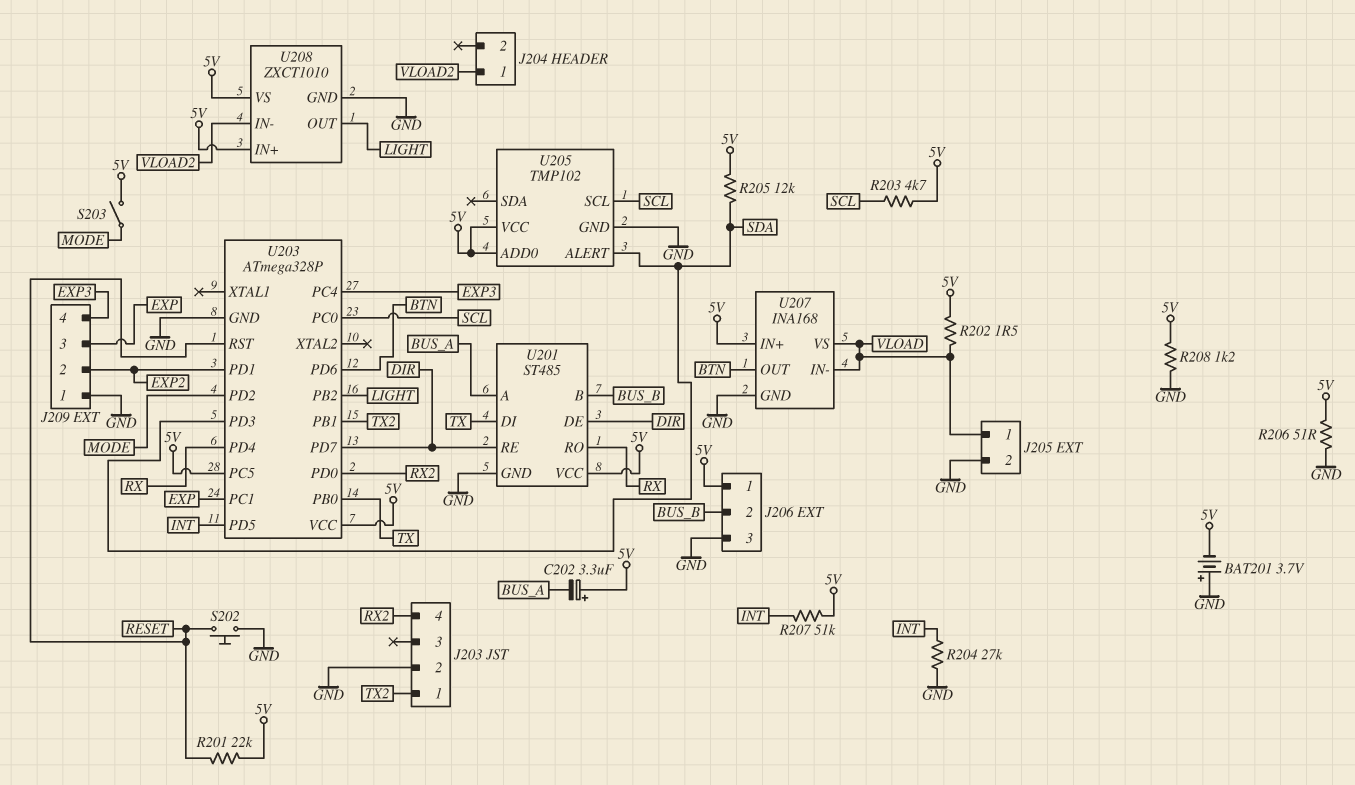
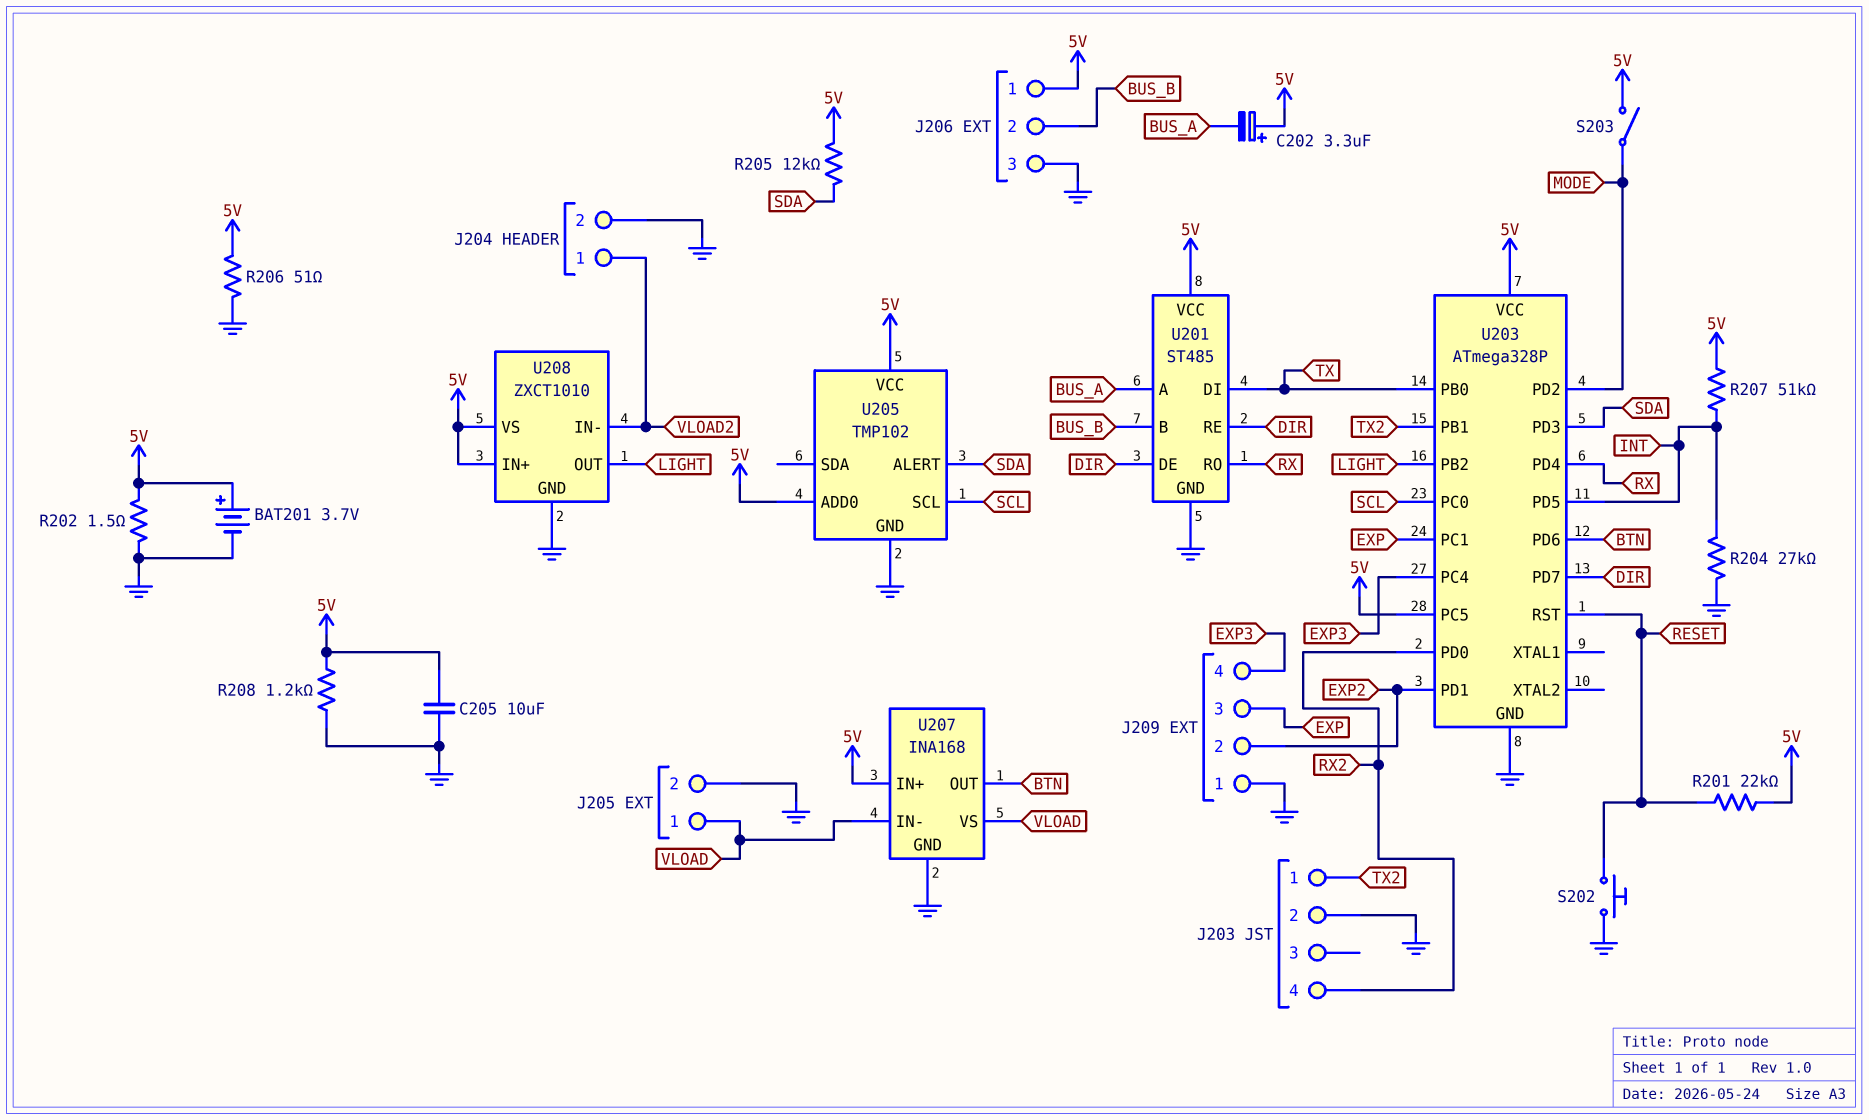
BAT201: 3.7V (plus GND, minus 5V) -> 3.7V (plus 5V, minus GND)
C205: none -> 10uF (5V, GND)
J204 pin 2: none -> GND
R202: 1.5 (5V, VLOAD) -> 1.5 (5V, GND)
R203: 4.7k (5V, SCL) -> none

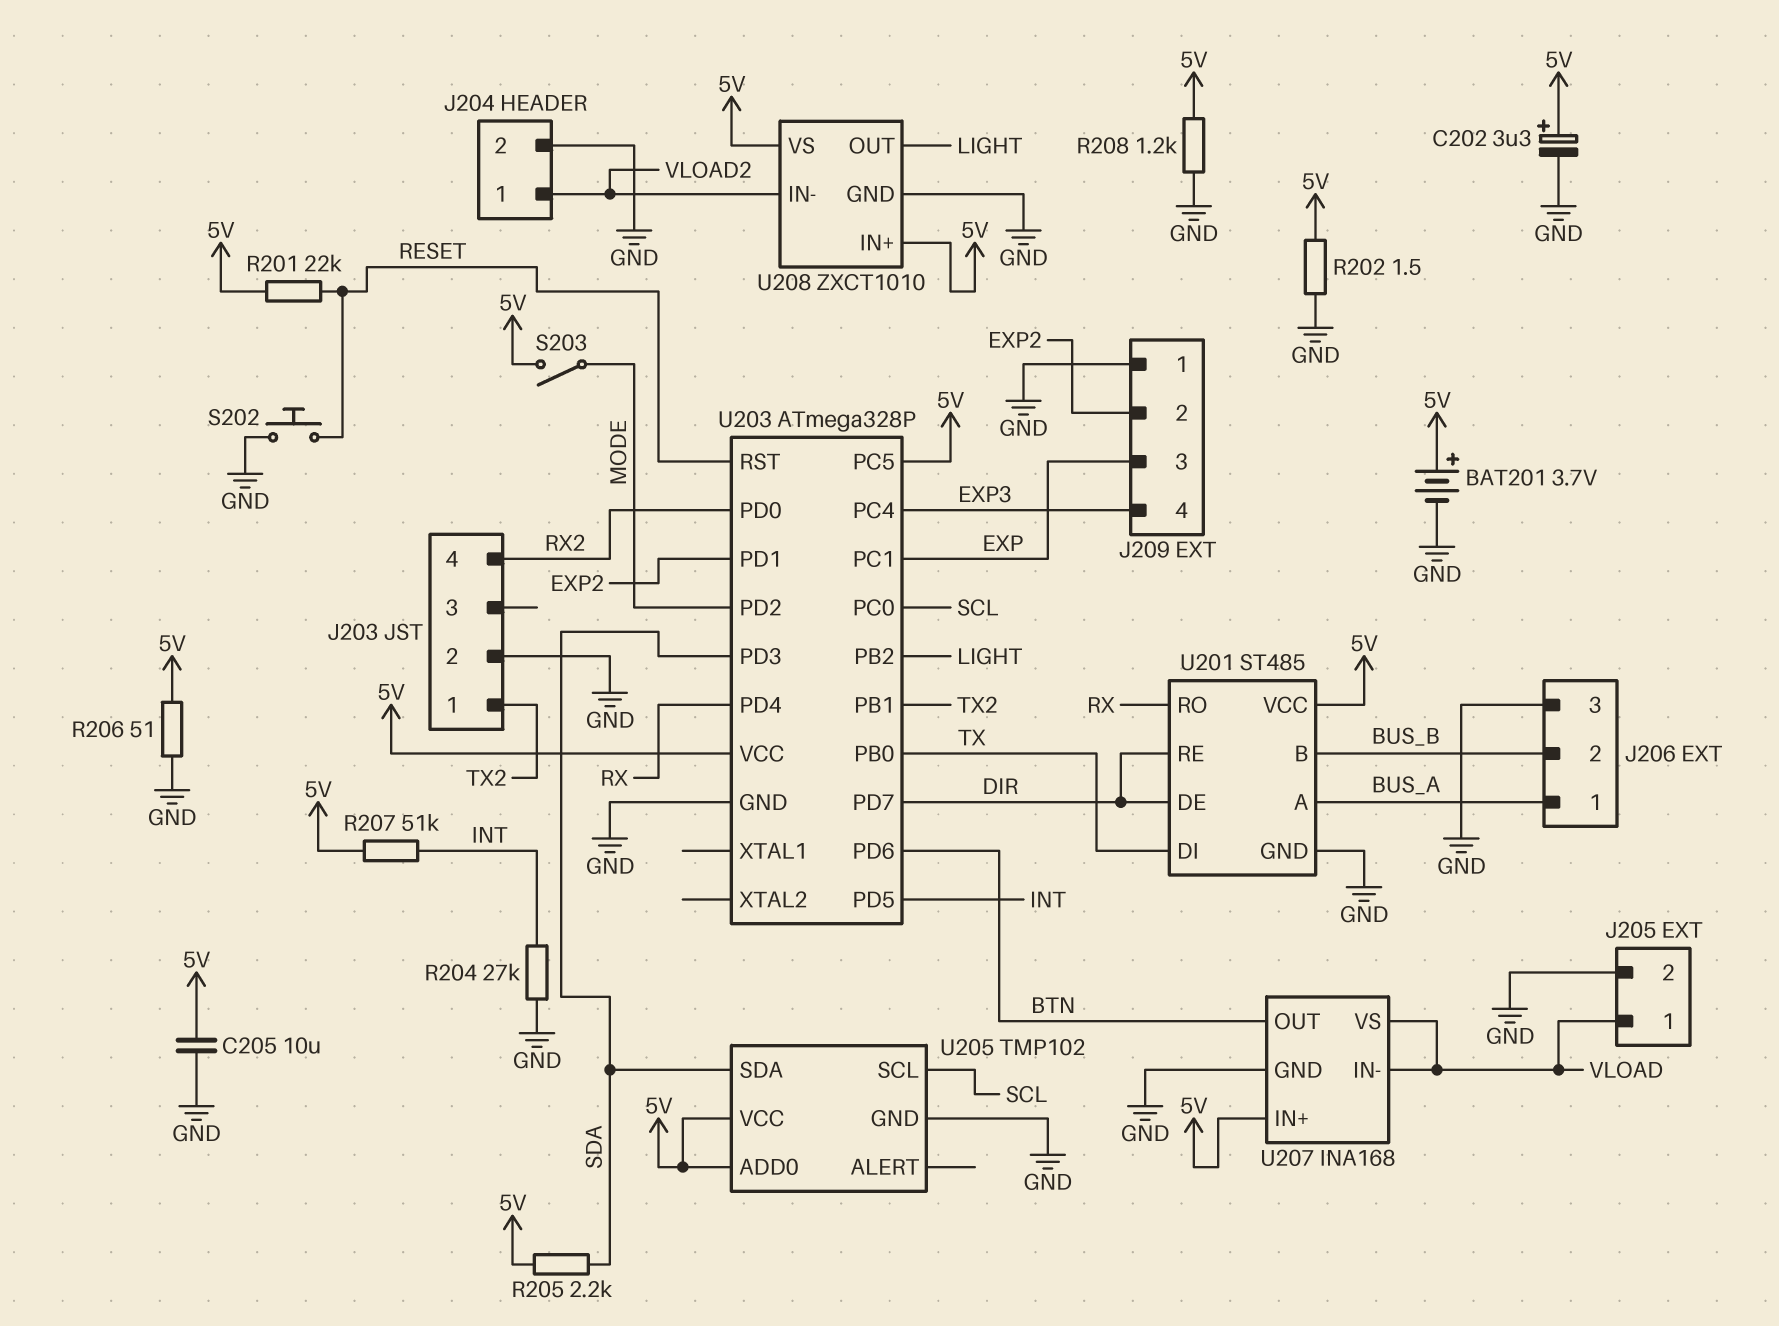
C202: 3.3uF (plus 5V, minus BUS_A) -> 3.3uF (plus 5V, minus GND)
J206 pin 1: 5V -> BUS_A
R205: 12k (5V, SDA) -> 2.2k (5V, SDA)
U205 pin ALERT: SDA -> none
U205 pin SDA: none -> SDA

